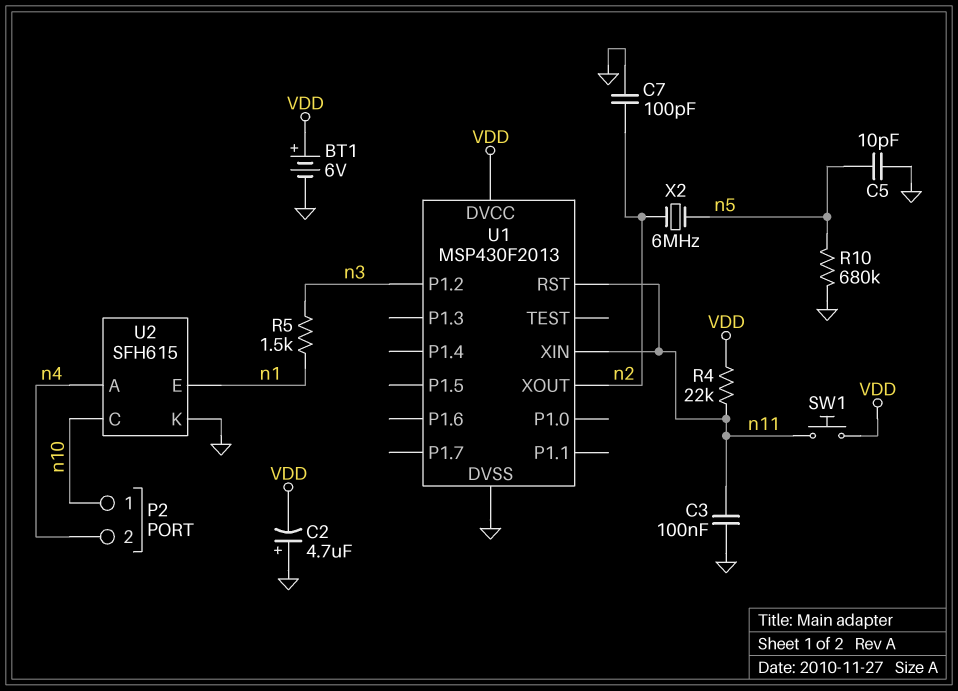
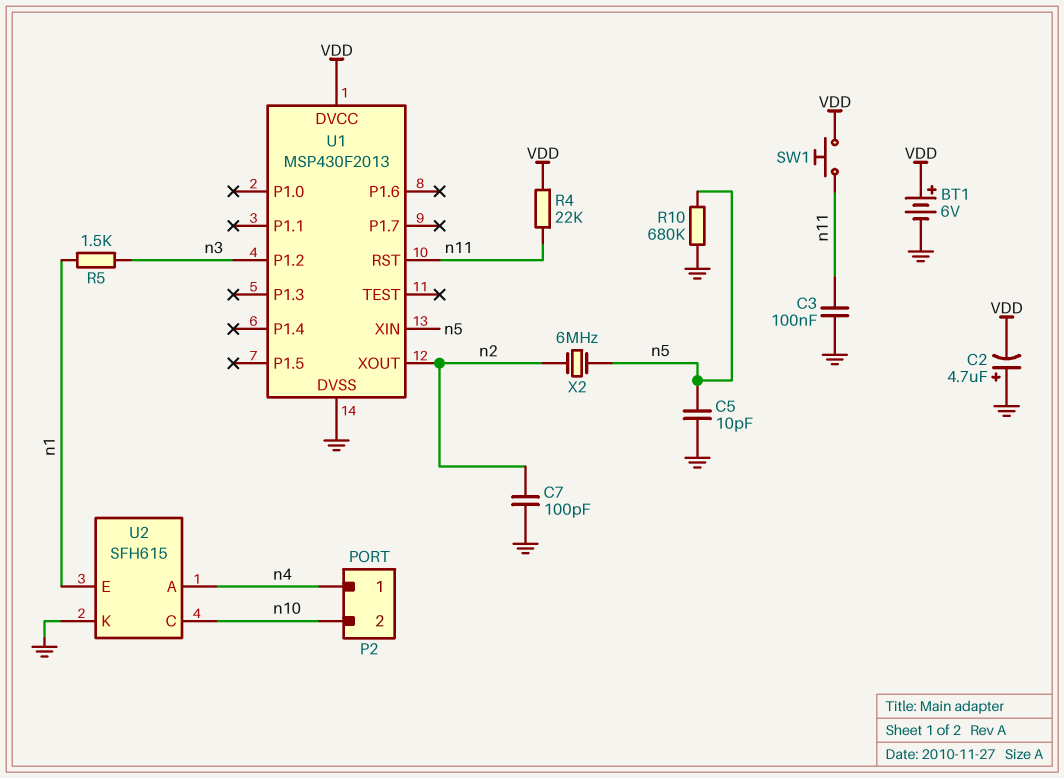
P2 pin 1: n10 -> n4
P2 pin 2: n4 -> n10
U1 pin XIN: n11 -> n5

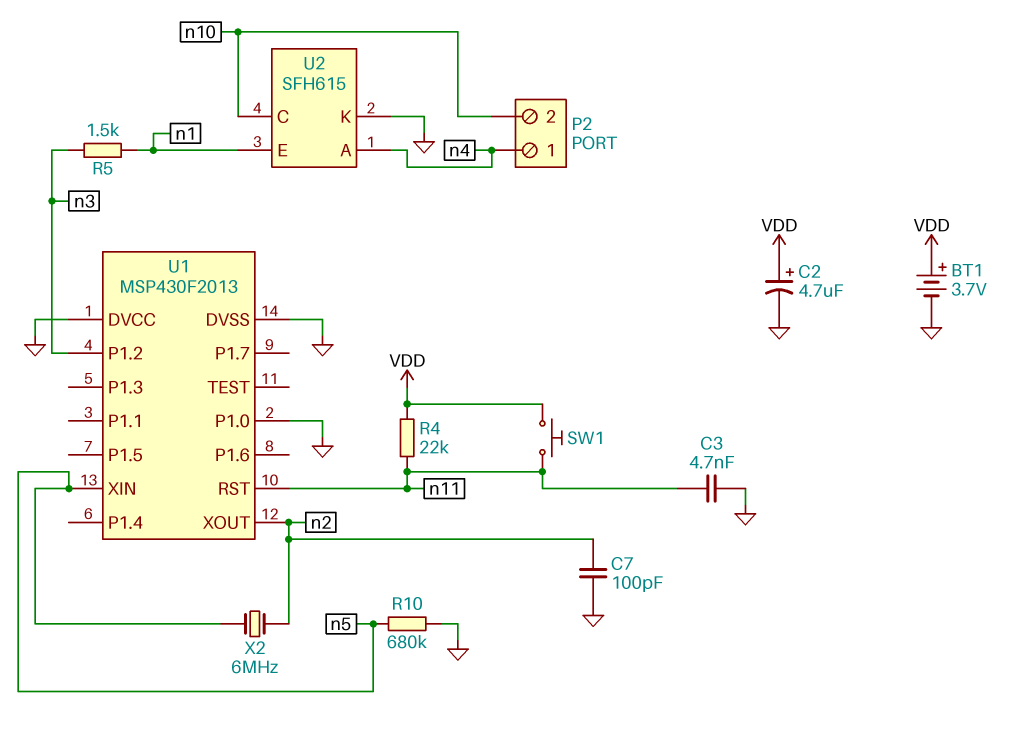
BT1: 6V (plus VDD, minus GND) -> 3.7V (plus VDD, minus GND)
C2: 4.7uF (plus GND, minus VDD) -> 4.7uF (plus VDD, minus GND)
C3: 100nF (GND, n11) -> 4.7nF (GND, n11)
C5: 10pF (GND, n5) -> none
U1 pin DVCC: VDD -> GND
U1 pin P1.0: none -> GND

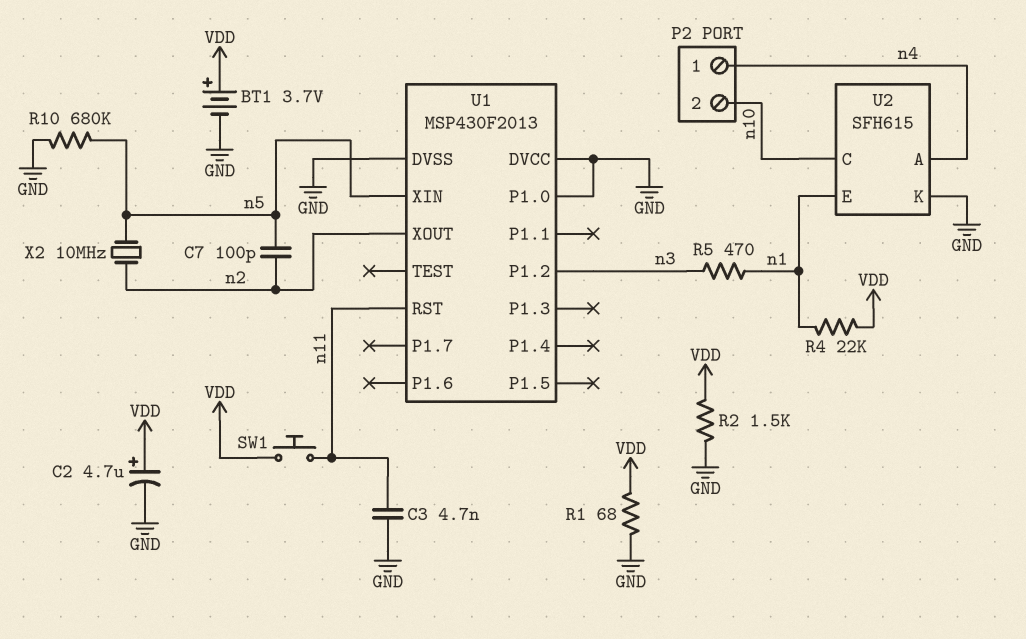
C7: 100pF (GND, n2) -> 100pF (n2, n5)
R1: none -> 68 (GND, VDD)
R2: none -> 1.5k (GND, VDD)
R4: 22k (VDD, n11) -> 22k (VDD, n1)
R5: 1.5k (n1, n3) -> 470 (n1, n3)
X2: 6MHz (n2, n5) -> 10MHz (n2, n5)

